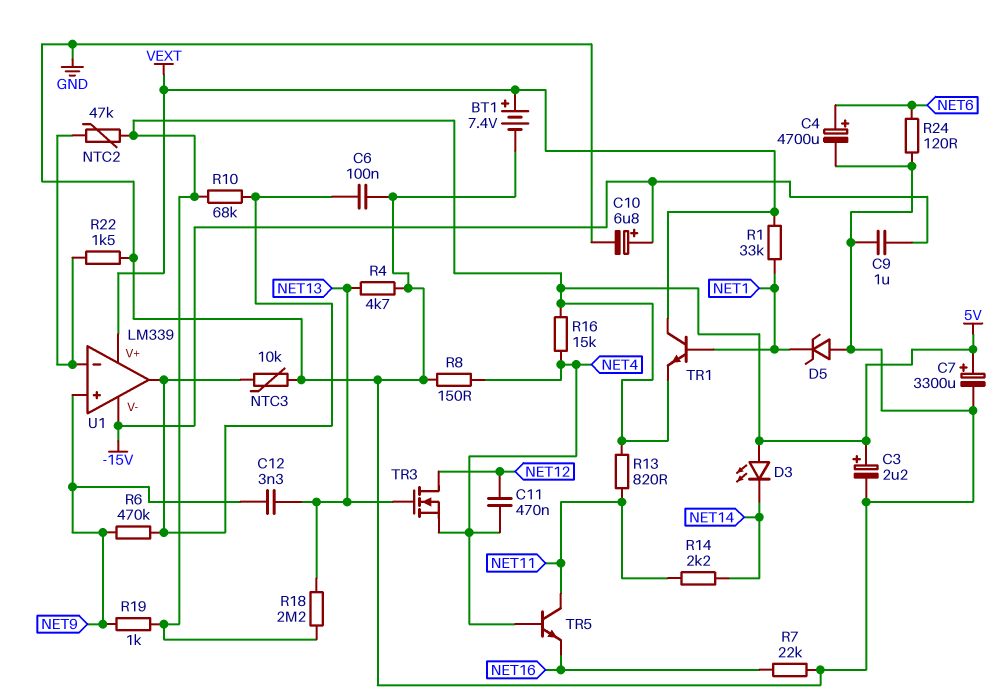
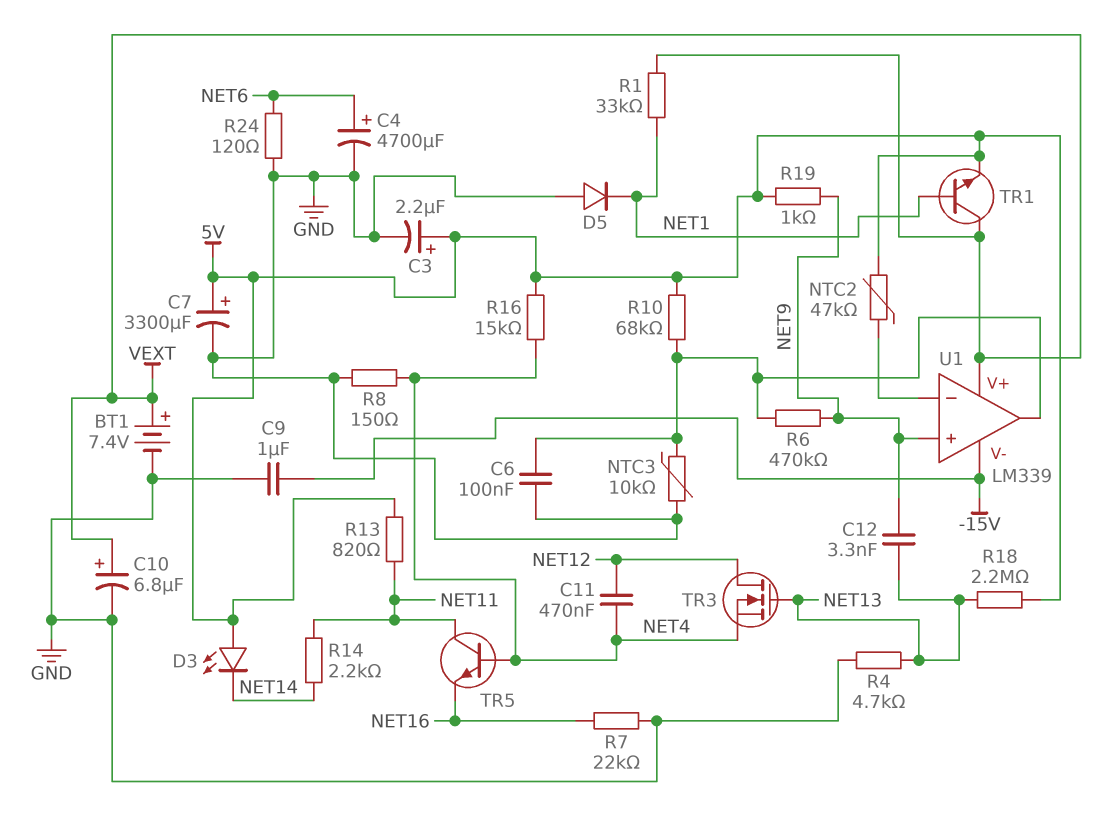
C10: 6.8uF (plus -15V, minus GND) -> 6.8uF (plus VEXT, minus GND)
D5: zener (A GND, K NET1) -> diode (A GND, K NET1)
R22: 1.5k (GND, U1/in-) -> none

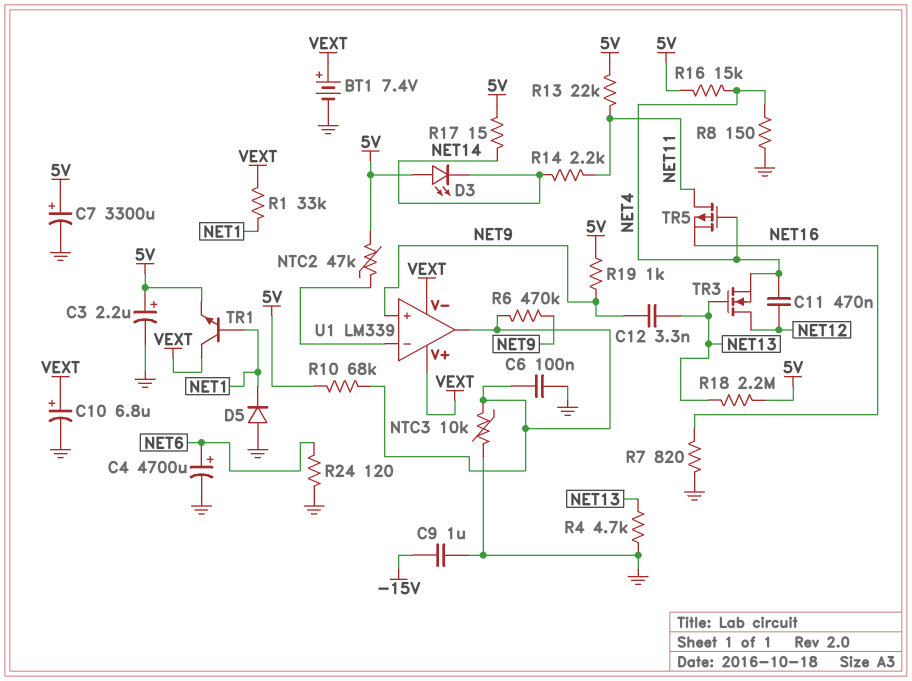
R7: 22k (GND, NET16) -> 820 (GND, NET16)
R13: 820 (5V, NET11) -> 22k (5V, NET11)
R17: none -> 15 (5V, NET14)
TR5: NPN (B NET4, C NET11, E NET16) -> PMOS (G NET4, D NET11, S NET16)
U1 pin V-: -15V -> VEXT

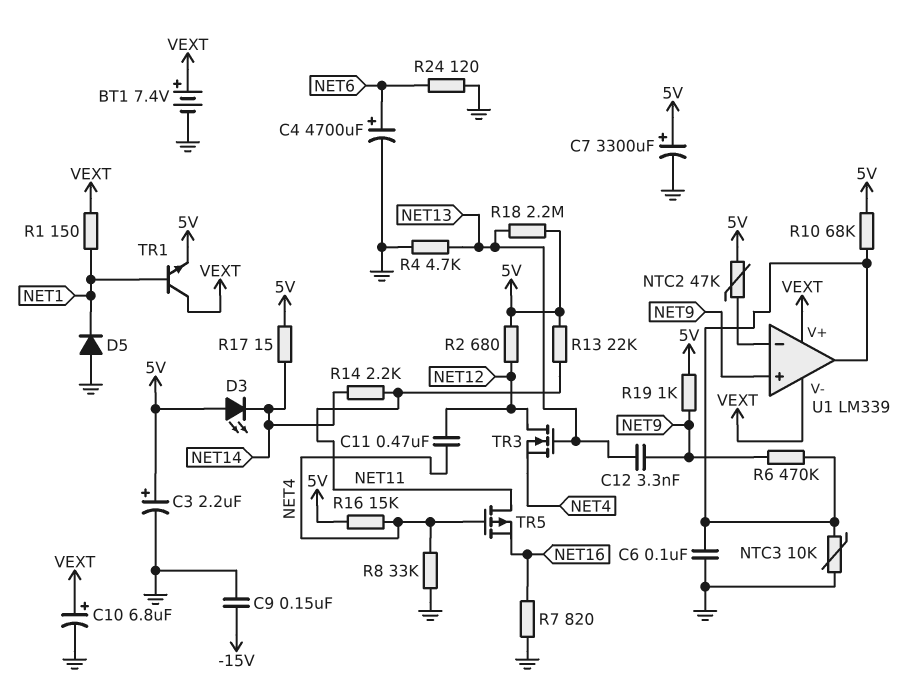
C9: 1uF (-15V, GND) -> 150nF (-15V, GND)
R1: 33k (NET1, VEXT) -> 150 (NET1, VEXT)
R2: none -> 680 (5V, NET12)
R8: 150 (GND, NET4) -> 33k (GND, NET4)

